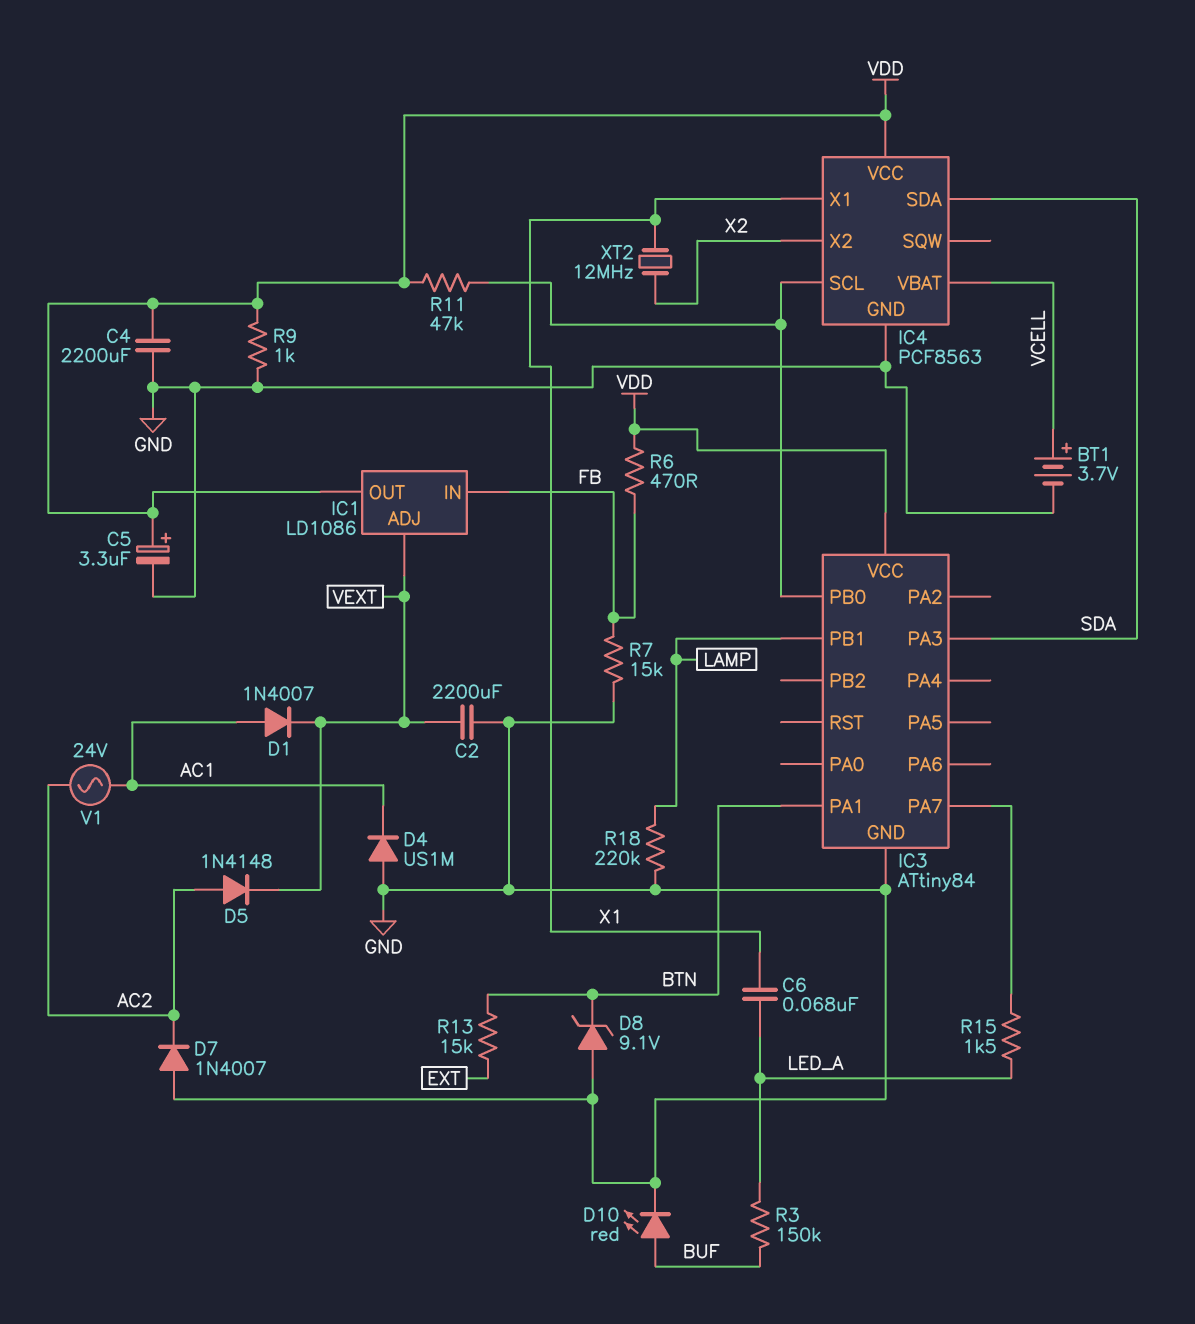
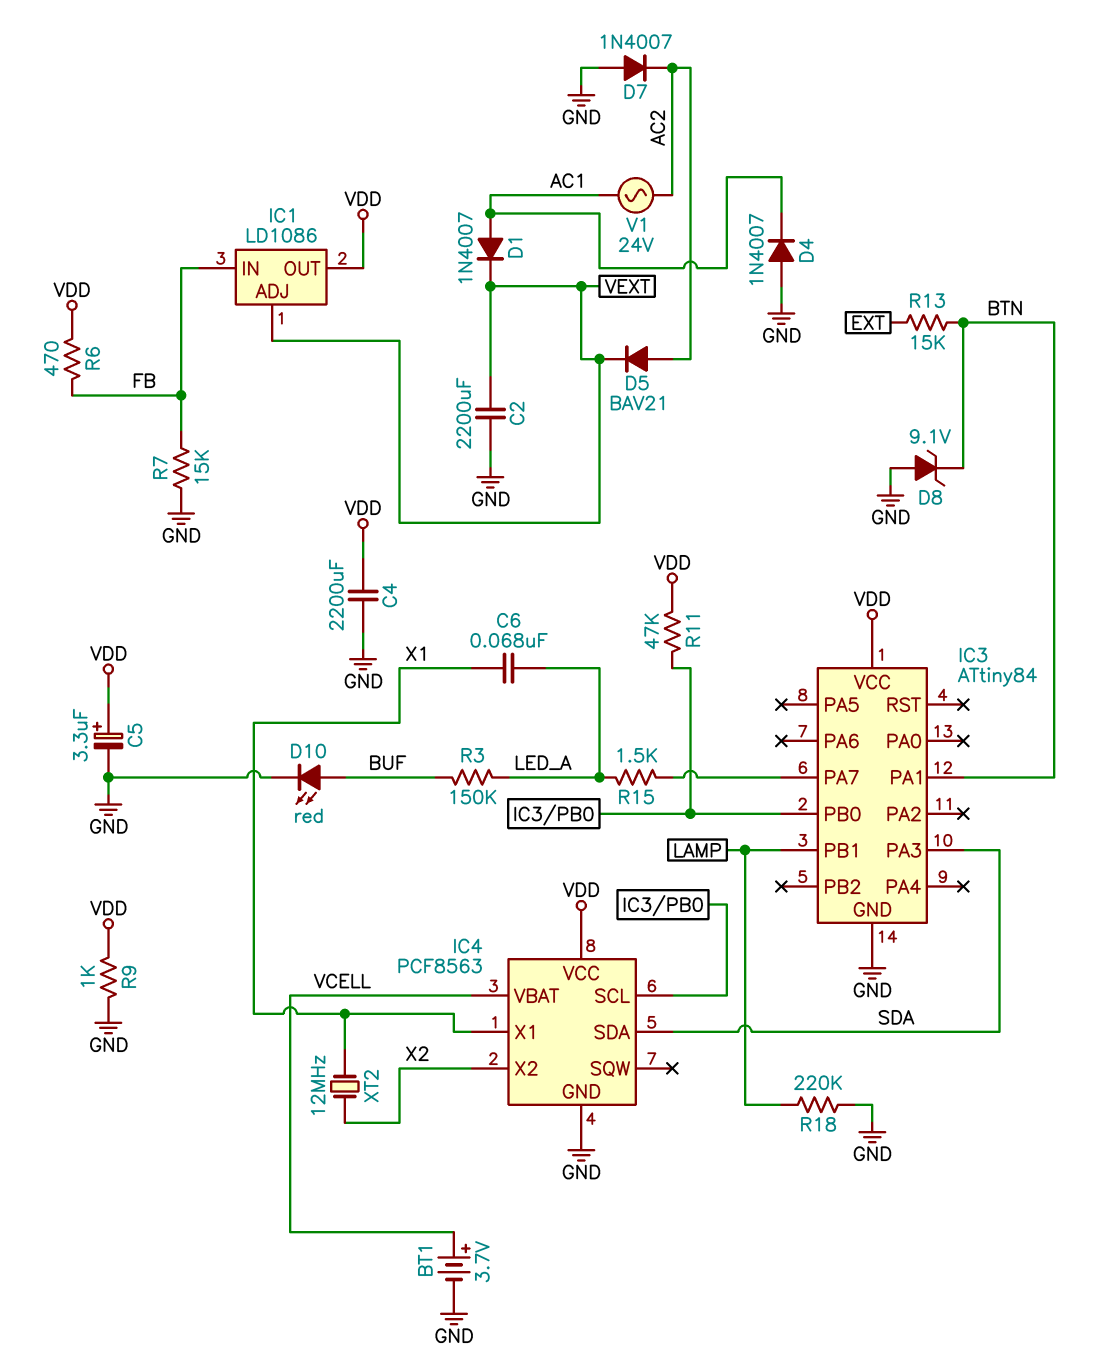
D4: diode US1M (A GND, K AC1) -> diode 1N4007 (A GND, K AC1)
D5: diode 1N4148 (A AC2, K VEXT) -> diode BAV21 (A AC2, K VEXT)

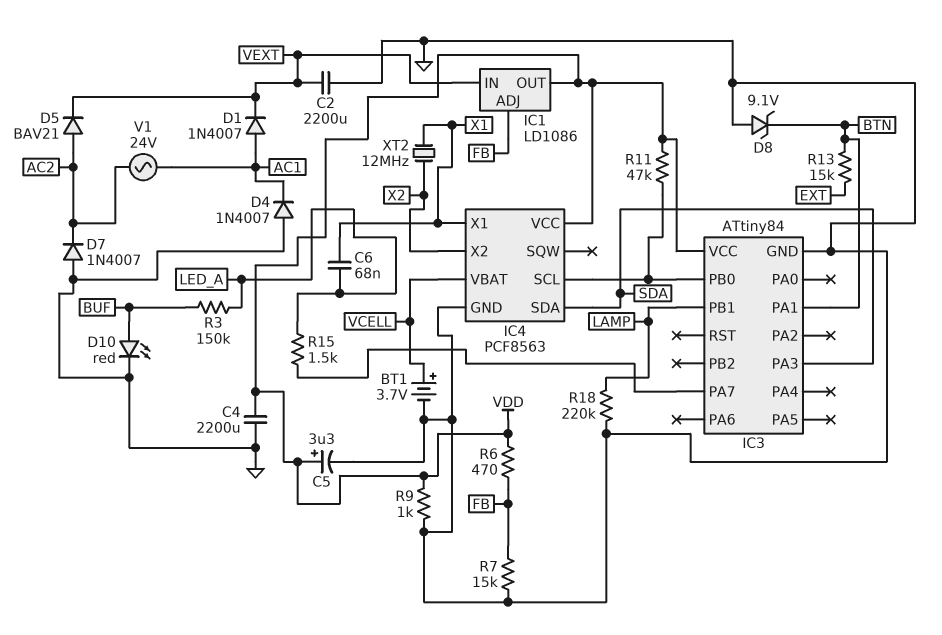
IC1 pin ADJ: VEXT -> FB
IC1 pin IN: FB -> VEXT

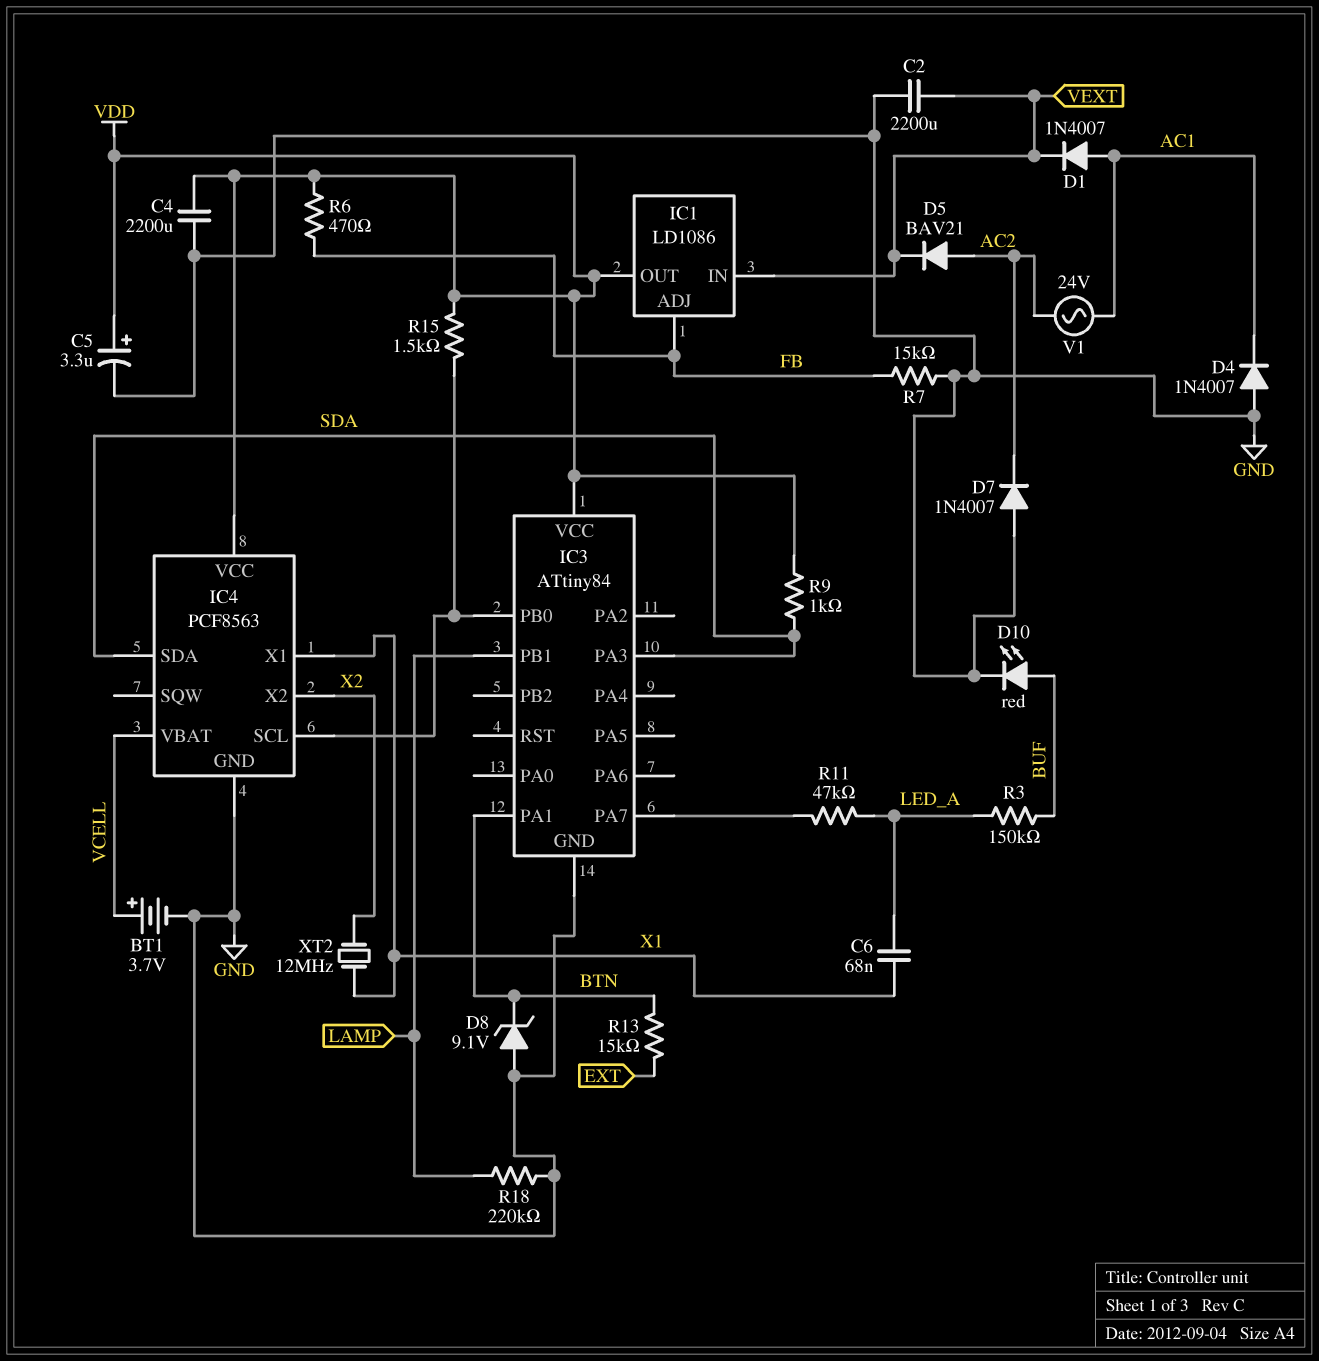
R9: 1k (GND, VDD) -> 1k (SDA, VDD)
R11: 47k (IC3/PB0, VDD) -> 47k (IC3/PA7, LED_A)
R15: 1.5k (IC3/PA7, LED_A) -> 1.5k (IC3/PB0, VDD)

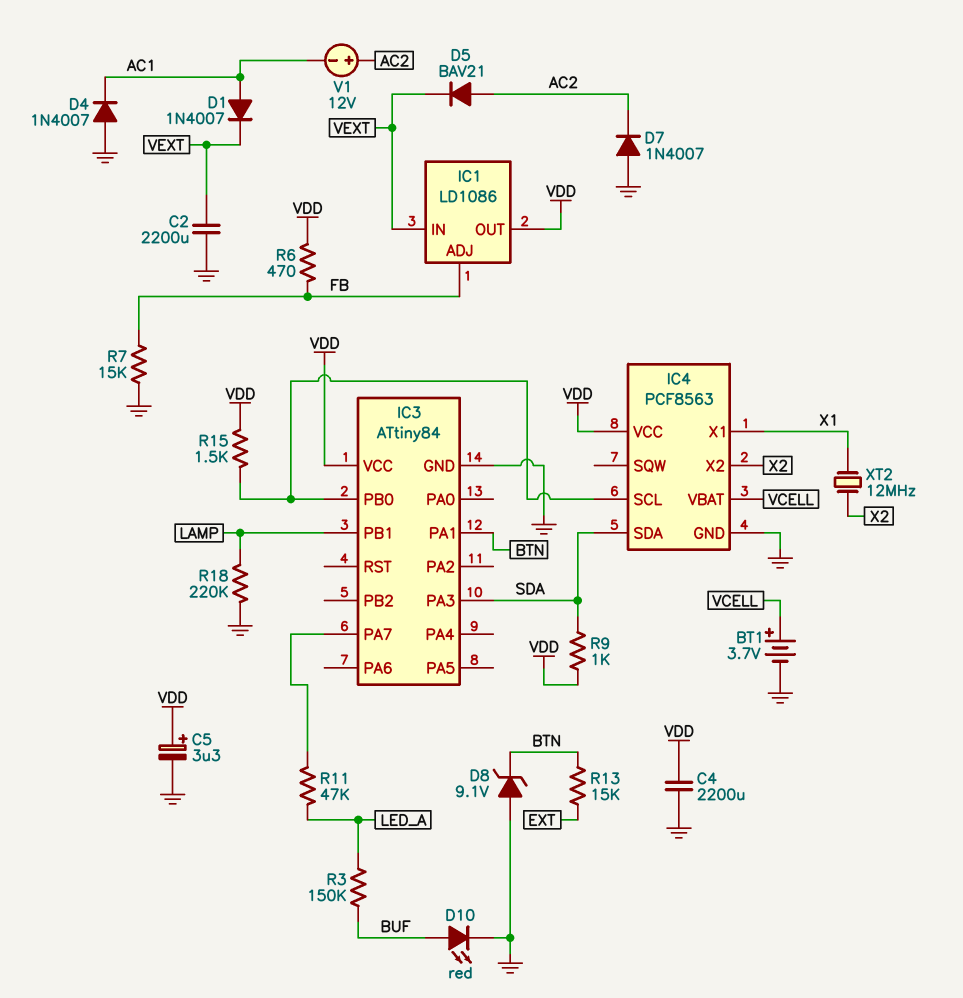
C6: 68nF (LED_A, X1) -> none
V1: AC 24V (AC1, AC2) -> 12V (plus AC2, minus AC1)

